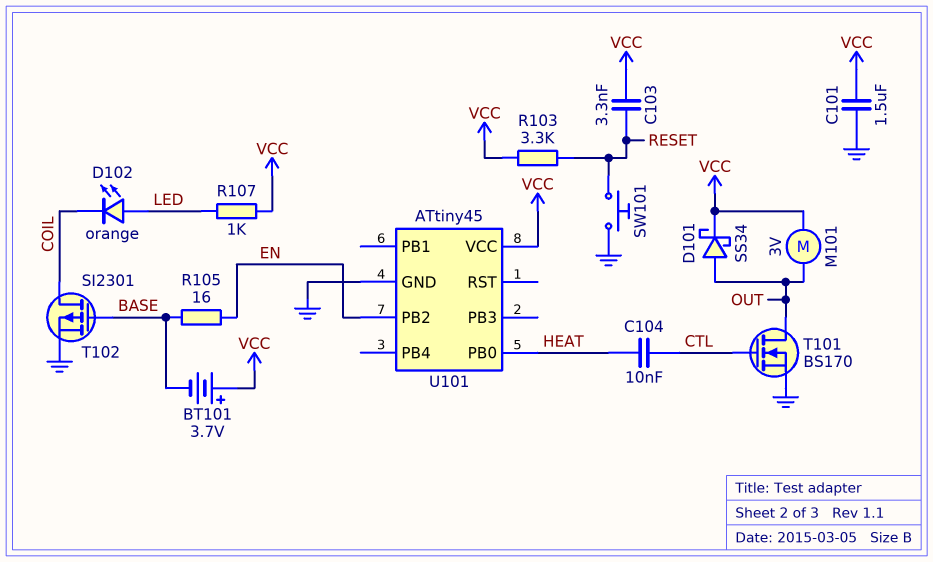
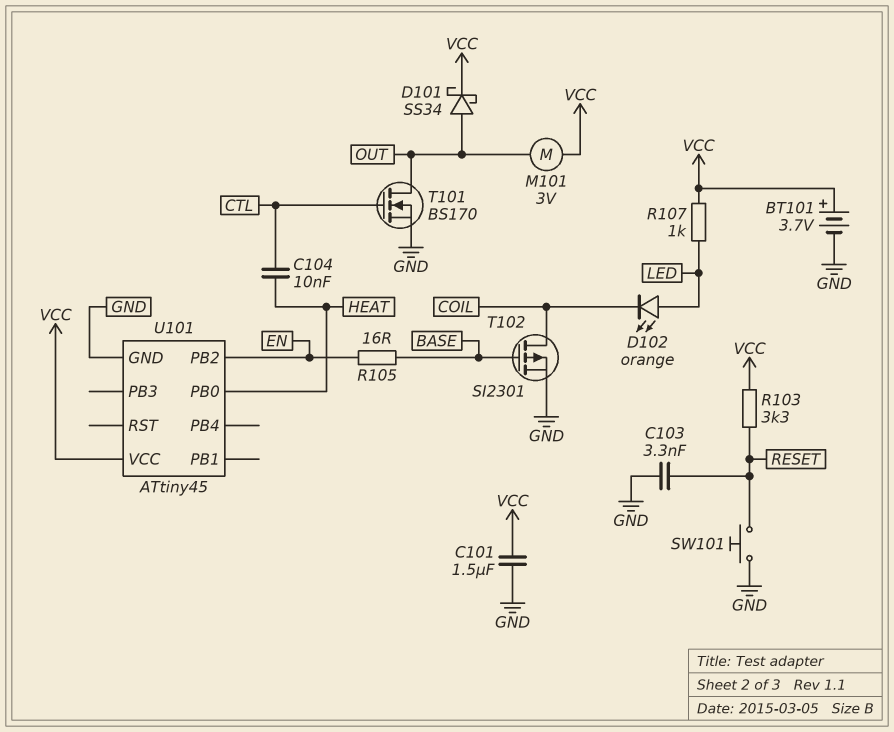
BT101: 3.7V (plus VCC, minus BASE) -> 3.7V (plus VCC, minus GND)
C103: 3.3nF (RESET, VCC) -> 3.3nF (GND, RESET)

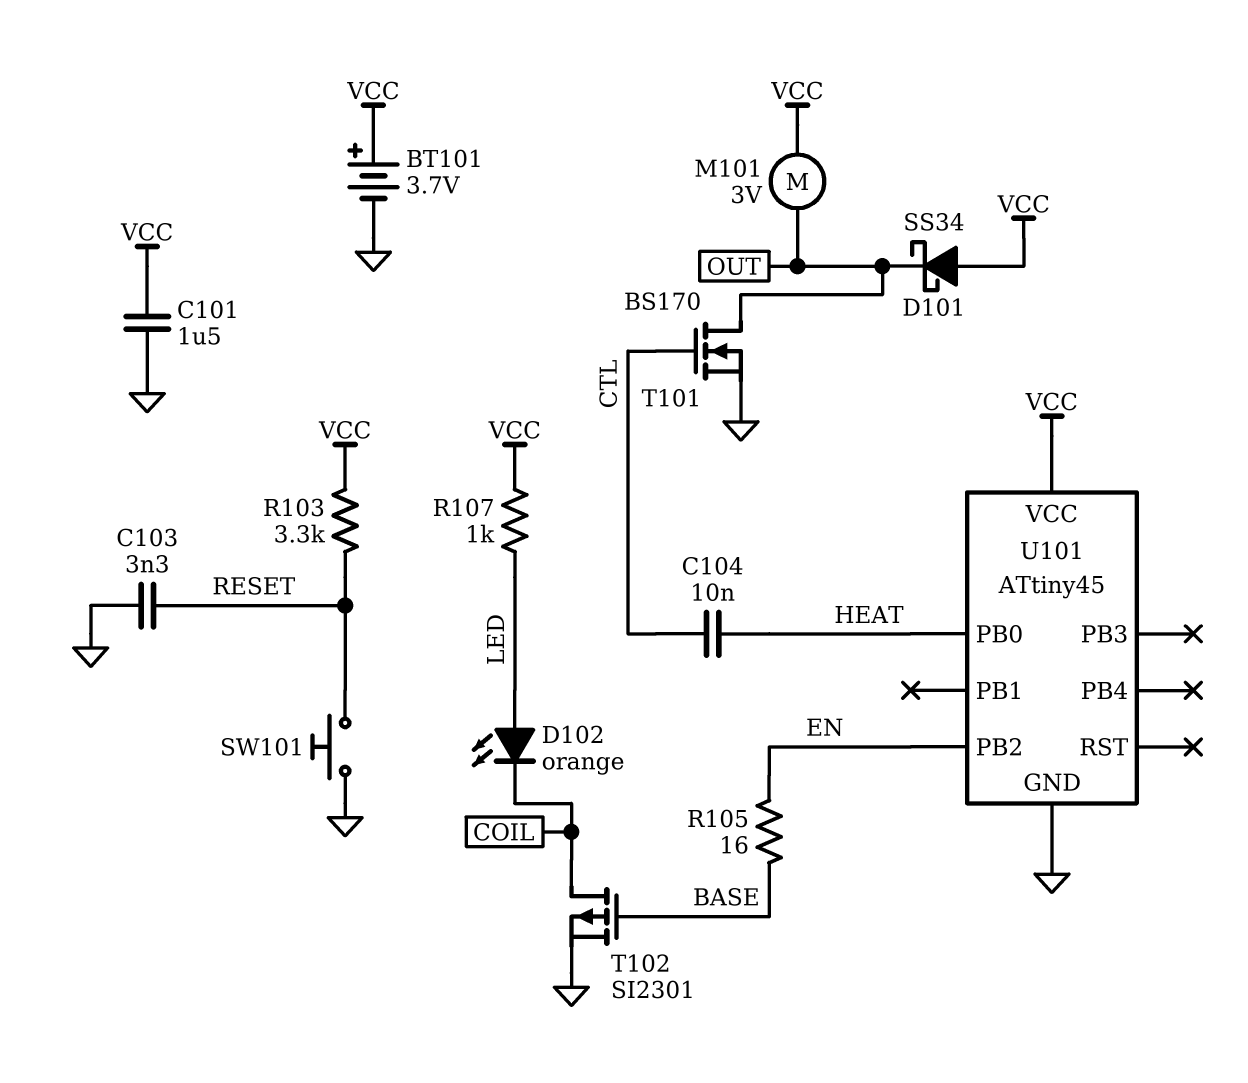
D101: schottky SS34 (A OUT, K VCC) -> schottky SS34 (A VCC, K OUT)

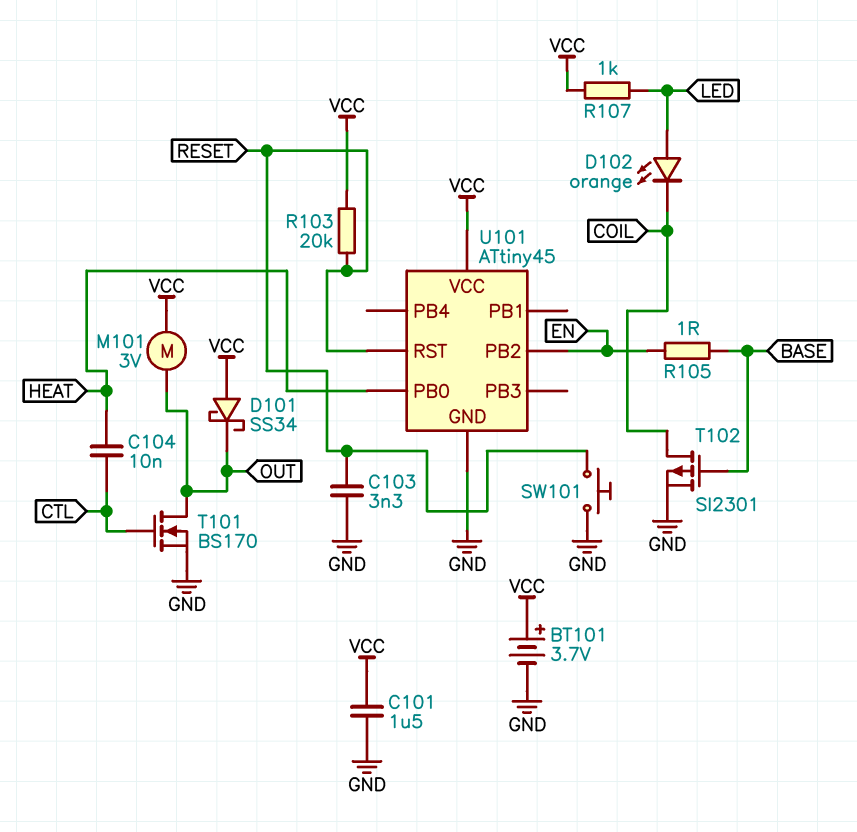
R103: 3.3k (RESET, VCC) -> 20k (RESET, VCC)
R105: 16 (BASE, EN) -> 1 (BASE, EN)
U101 pin RST: none -> RESET

